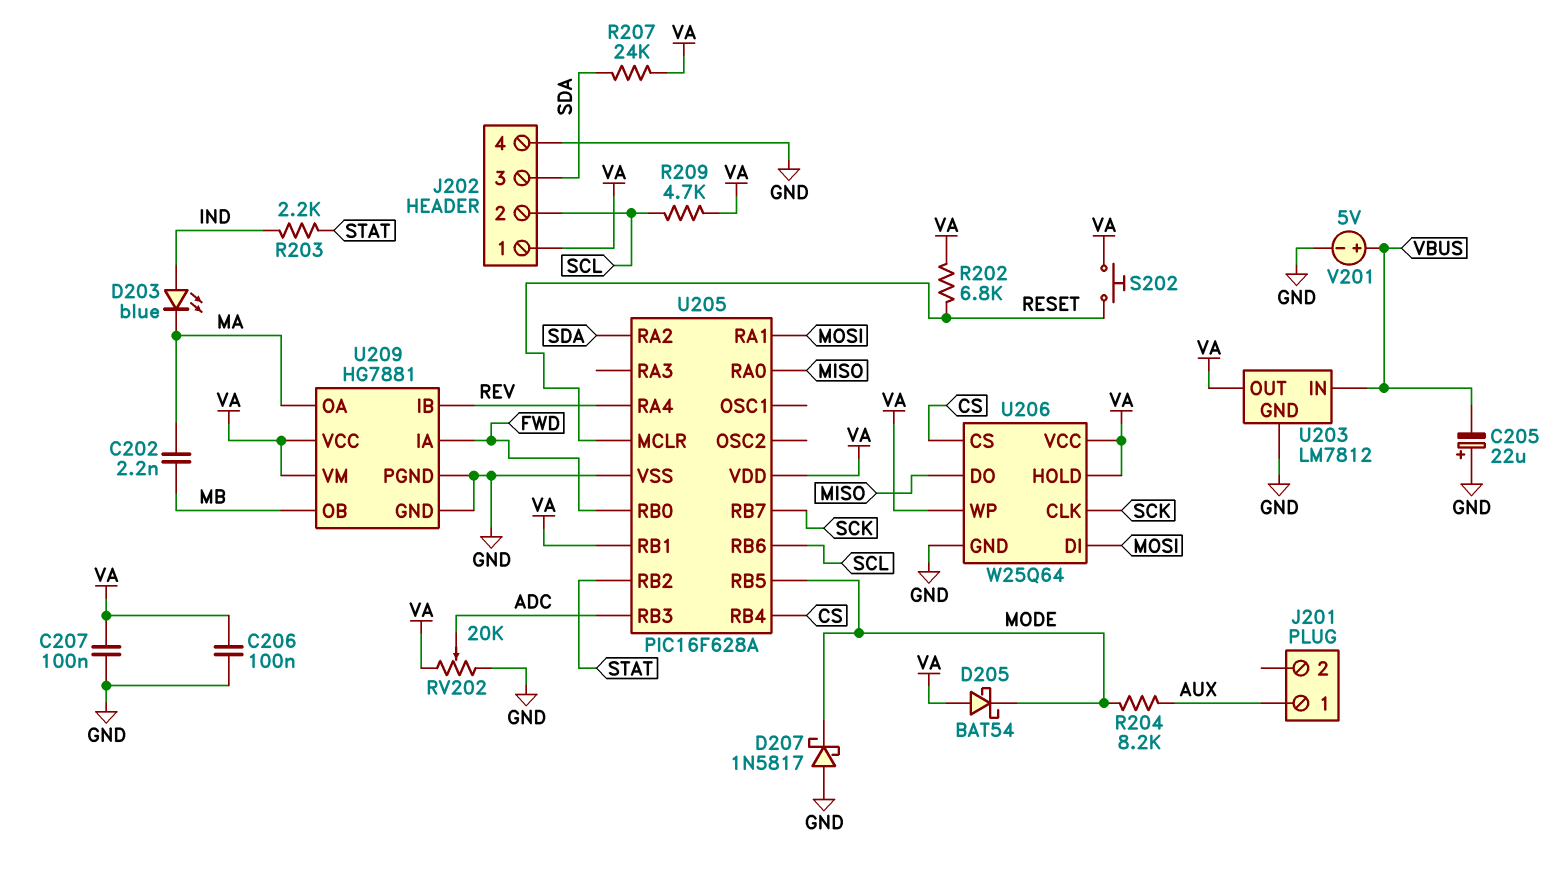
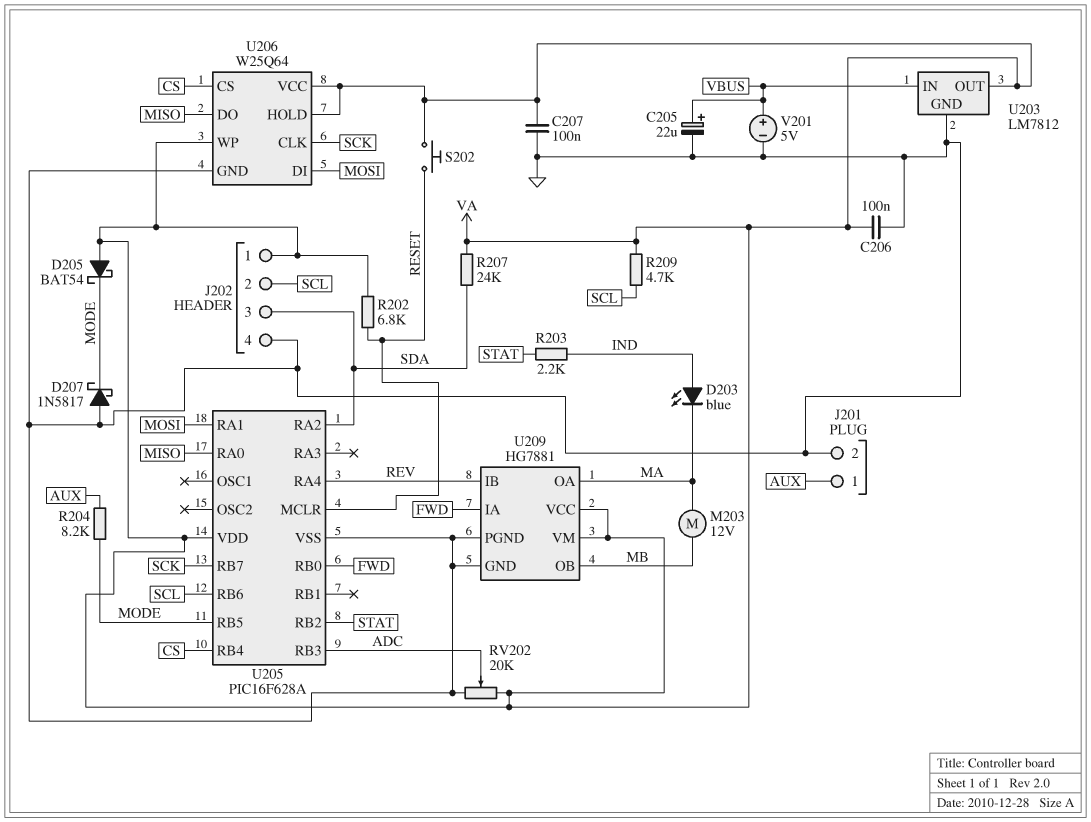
C202: 2.2nF (MA, MB) -> none
C205: 22uF (plus GND, minus VBUS) -> 22uF (plus VBUS, minus GND)
J201 pin 2: none -> GND
M203: none -> motor 12V (MA, MB)
U205 pin RB1: VA -> none

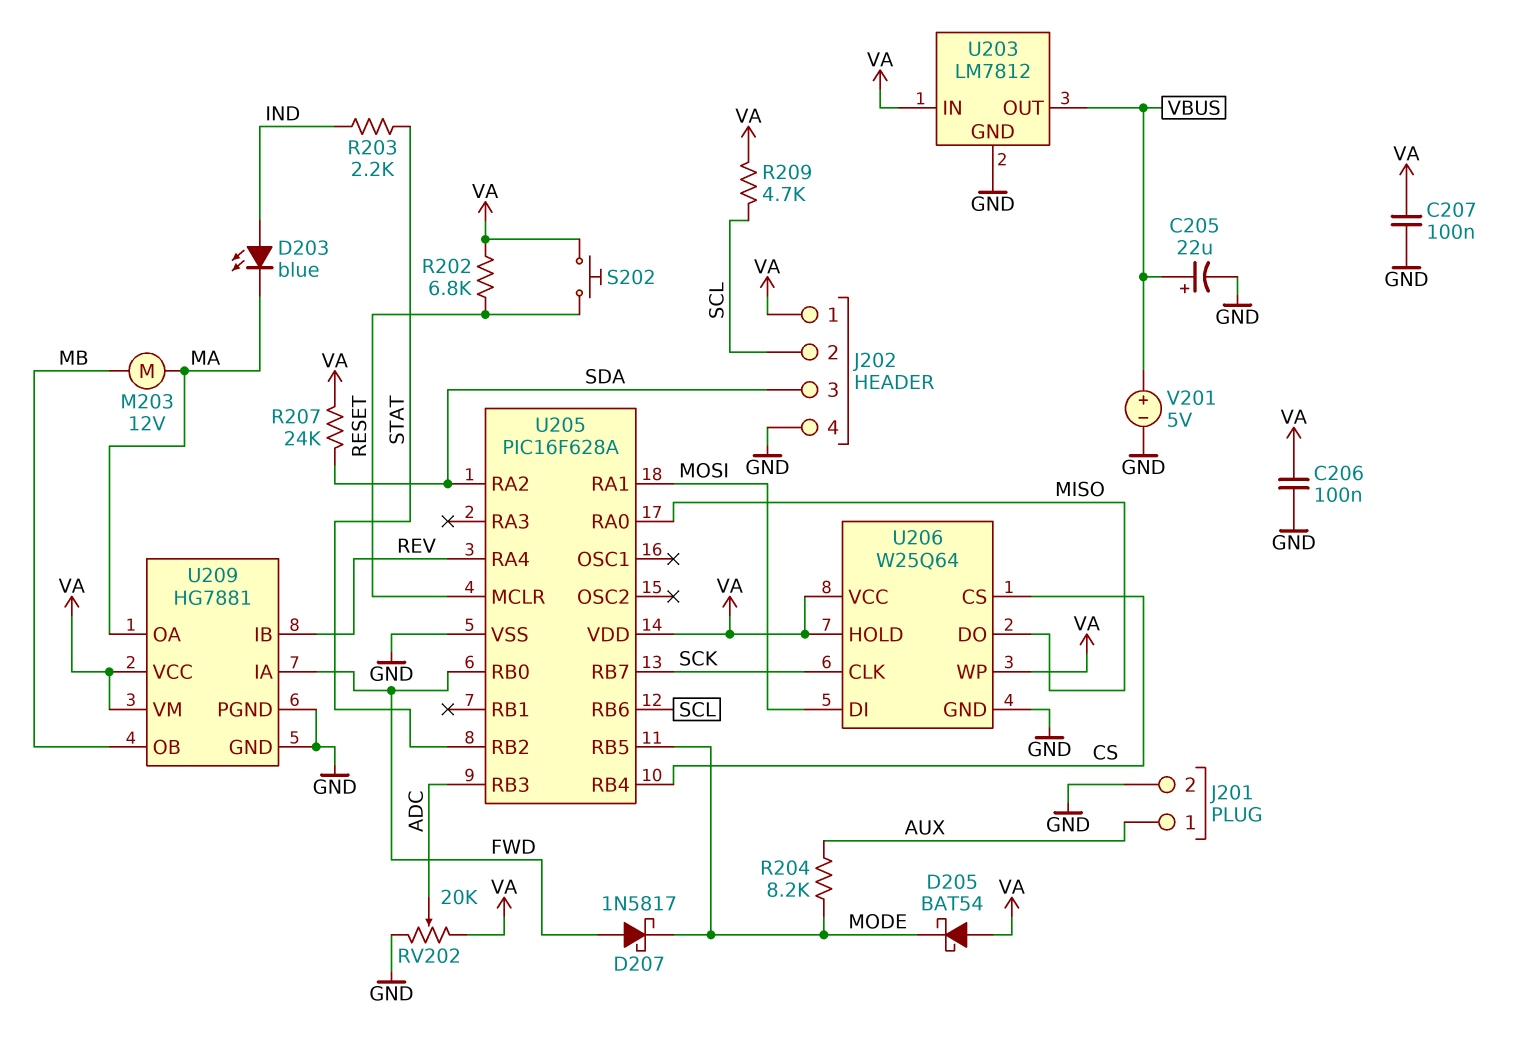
D207: schottky 1N5817 (A GND, K MODE) -> schottky 1N5817 (A FWD, K MODE)
U203 pin IN: VBUS -> VA
U203 pin OUT: VA -> VBUS

